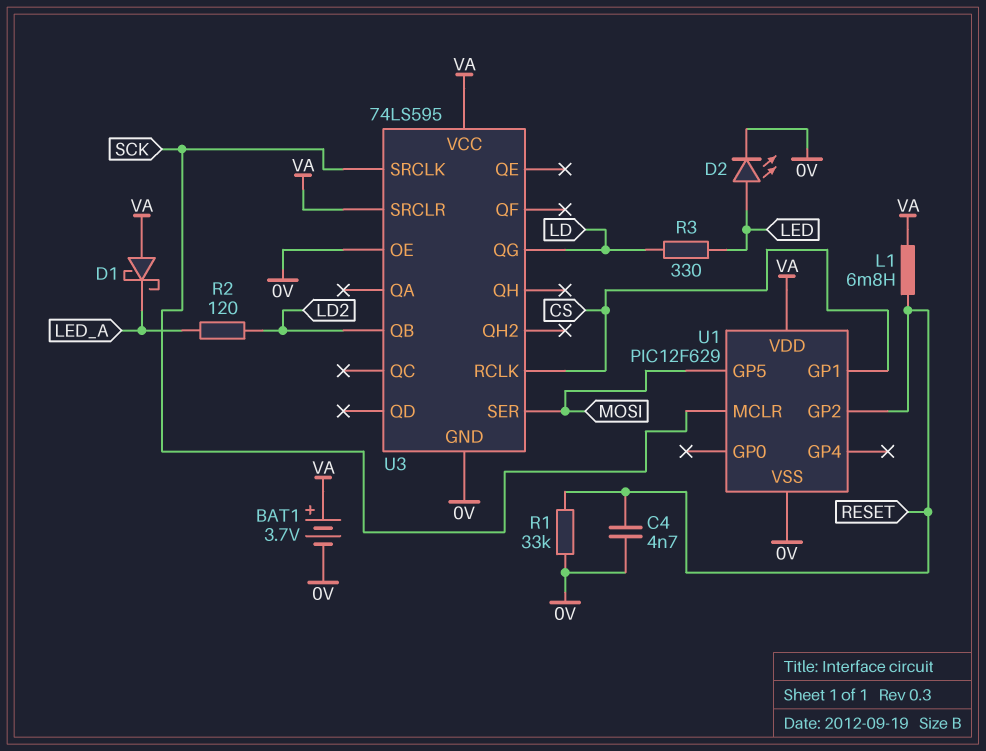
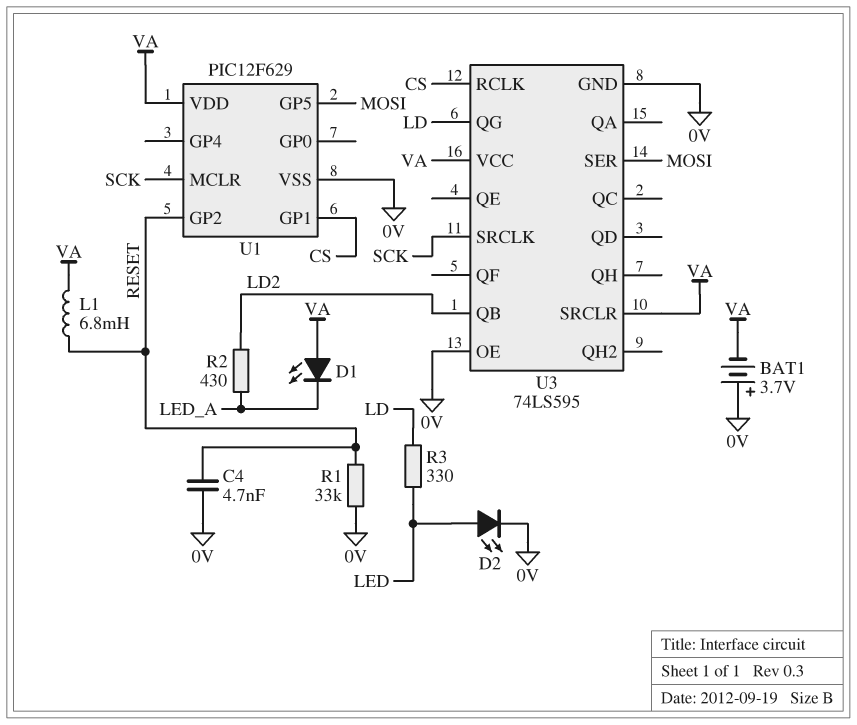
BAT1: 3.7V (plus VA, minus 0V) -> 3.7V (plus 0V, minus VA)
D1: schottky (A VA, K LED_A) -> LED (A VA, K LED_A)
R2: 120 (LD2, LED_A) -> 430 (LD2, LED_A)

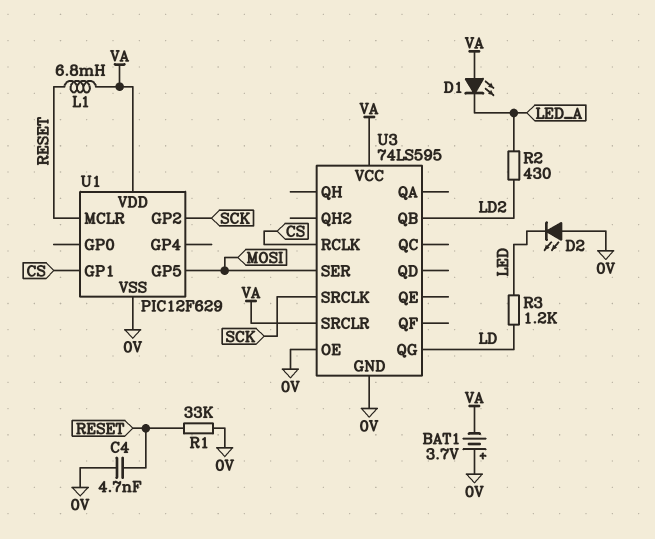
D2: LED (A LED, K 0V) -> LED (A 0V, K LED)
R3: 330 (LD, LED) -> 1.2k (LD, LED)
U1 pin GP2: RESET -> SCK
U1 pin MCLR: SCK -> RESET

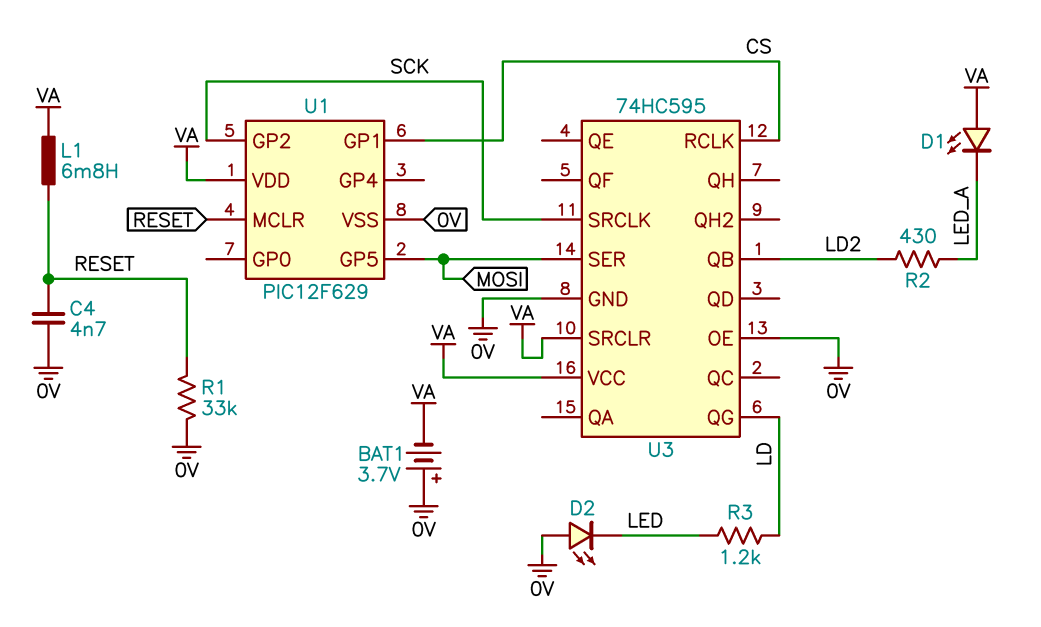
U3: 74LS595 -> 74HC595

